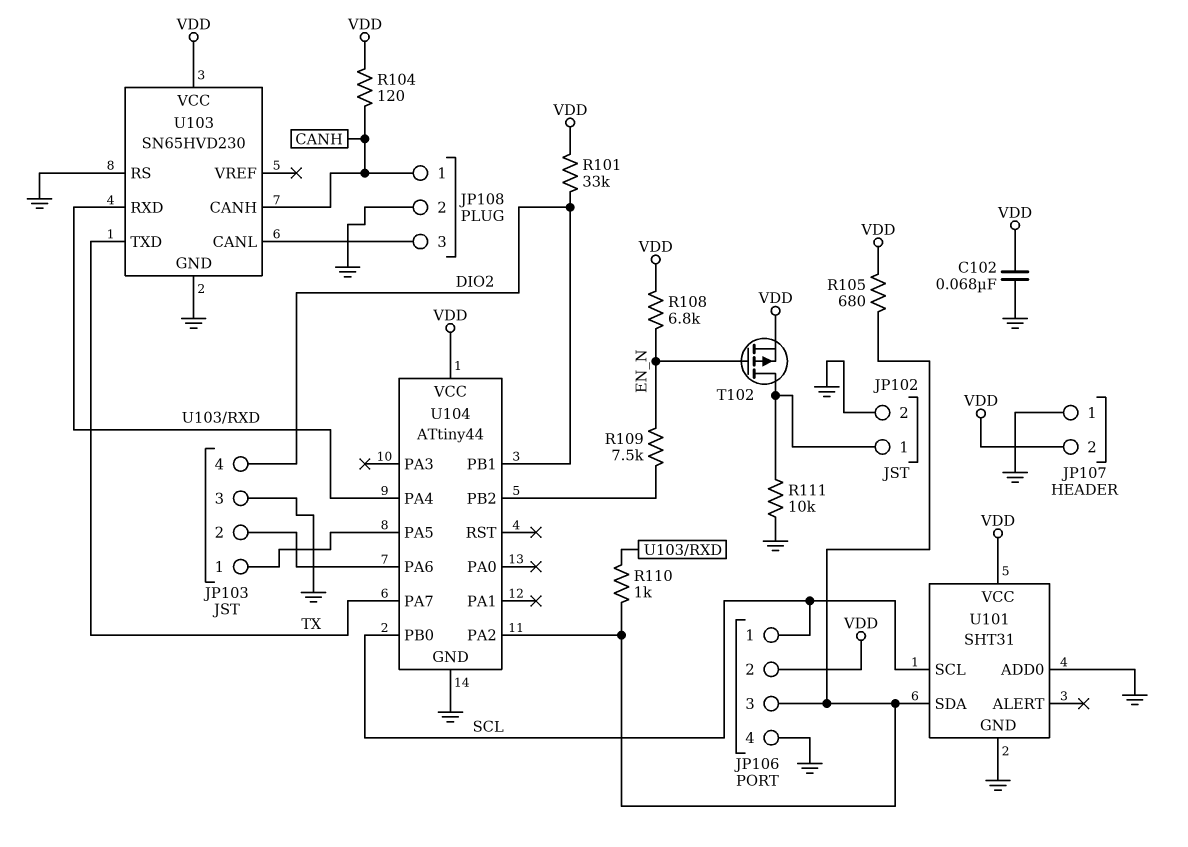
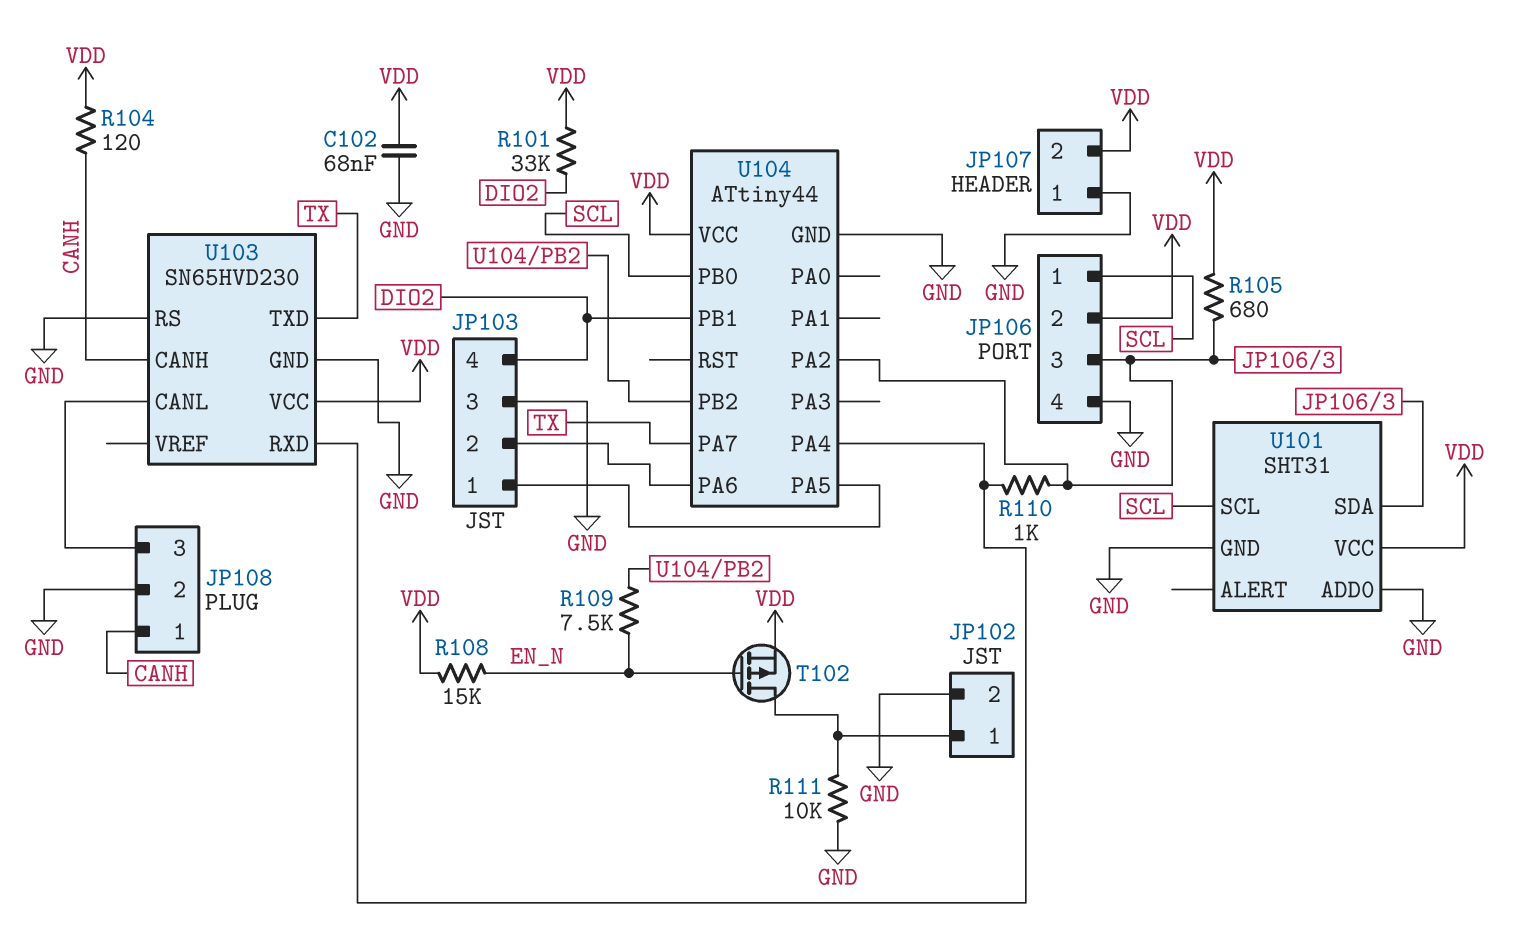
R108: 6.8k (EN_N, VDD) -> 15k (EN_N, VDD)

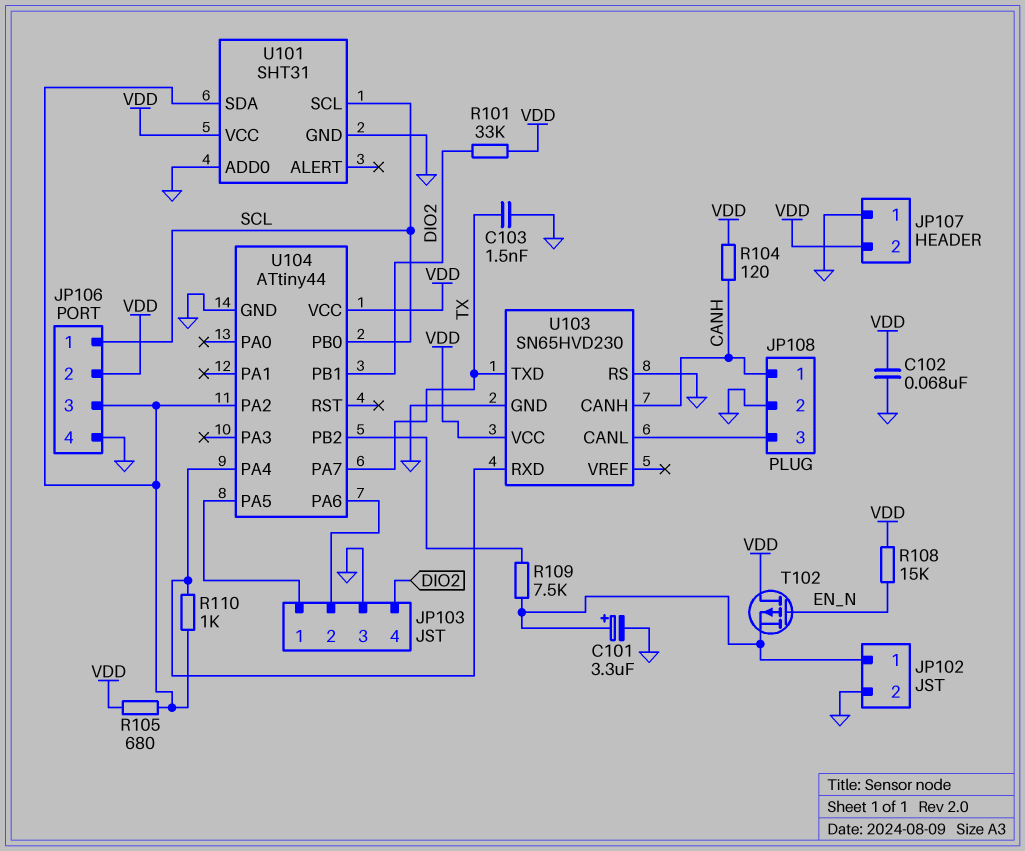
C101: none -> 3.3uF (plus JP102/1, minus GND)
C103: none -> 1.5nF (GND, TX)
R109: 7.5k (EN_N, U104/PB2) -> 7.5k (JP102/1, U104/PB2)
R111: 10k (GND, JP102/1) -> none
T102: PMOS (G EN_N, D JP102/1, S VDD) -> PMOS (G EN_N, D VDD, S JP102/1)

